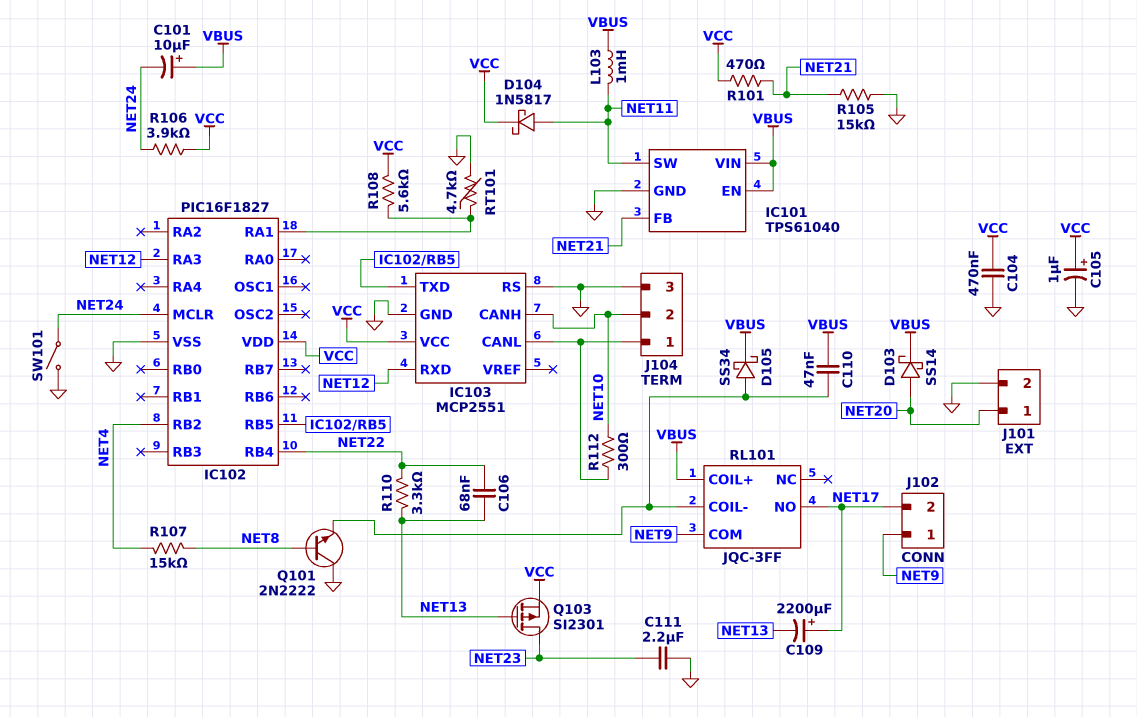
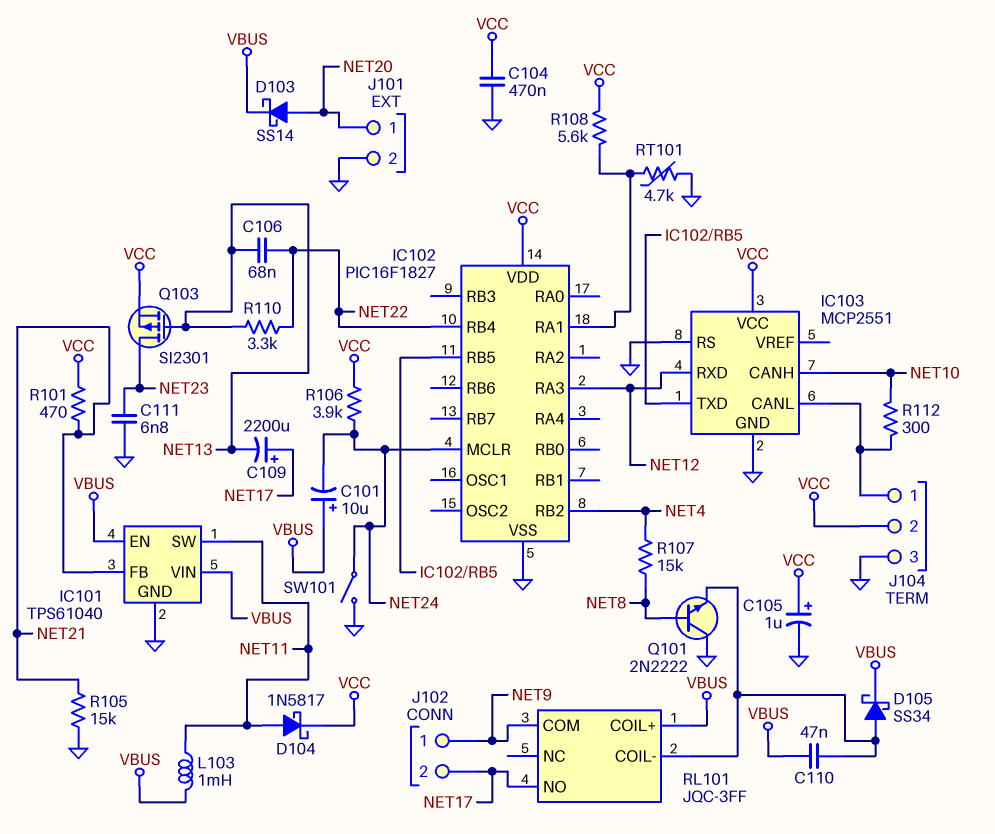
C111: 2.2uF (GND, NET23) -> 6.8nF (GND, NET23)
J104 pin 2: NET10 -> VCC

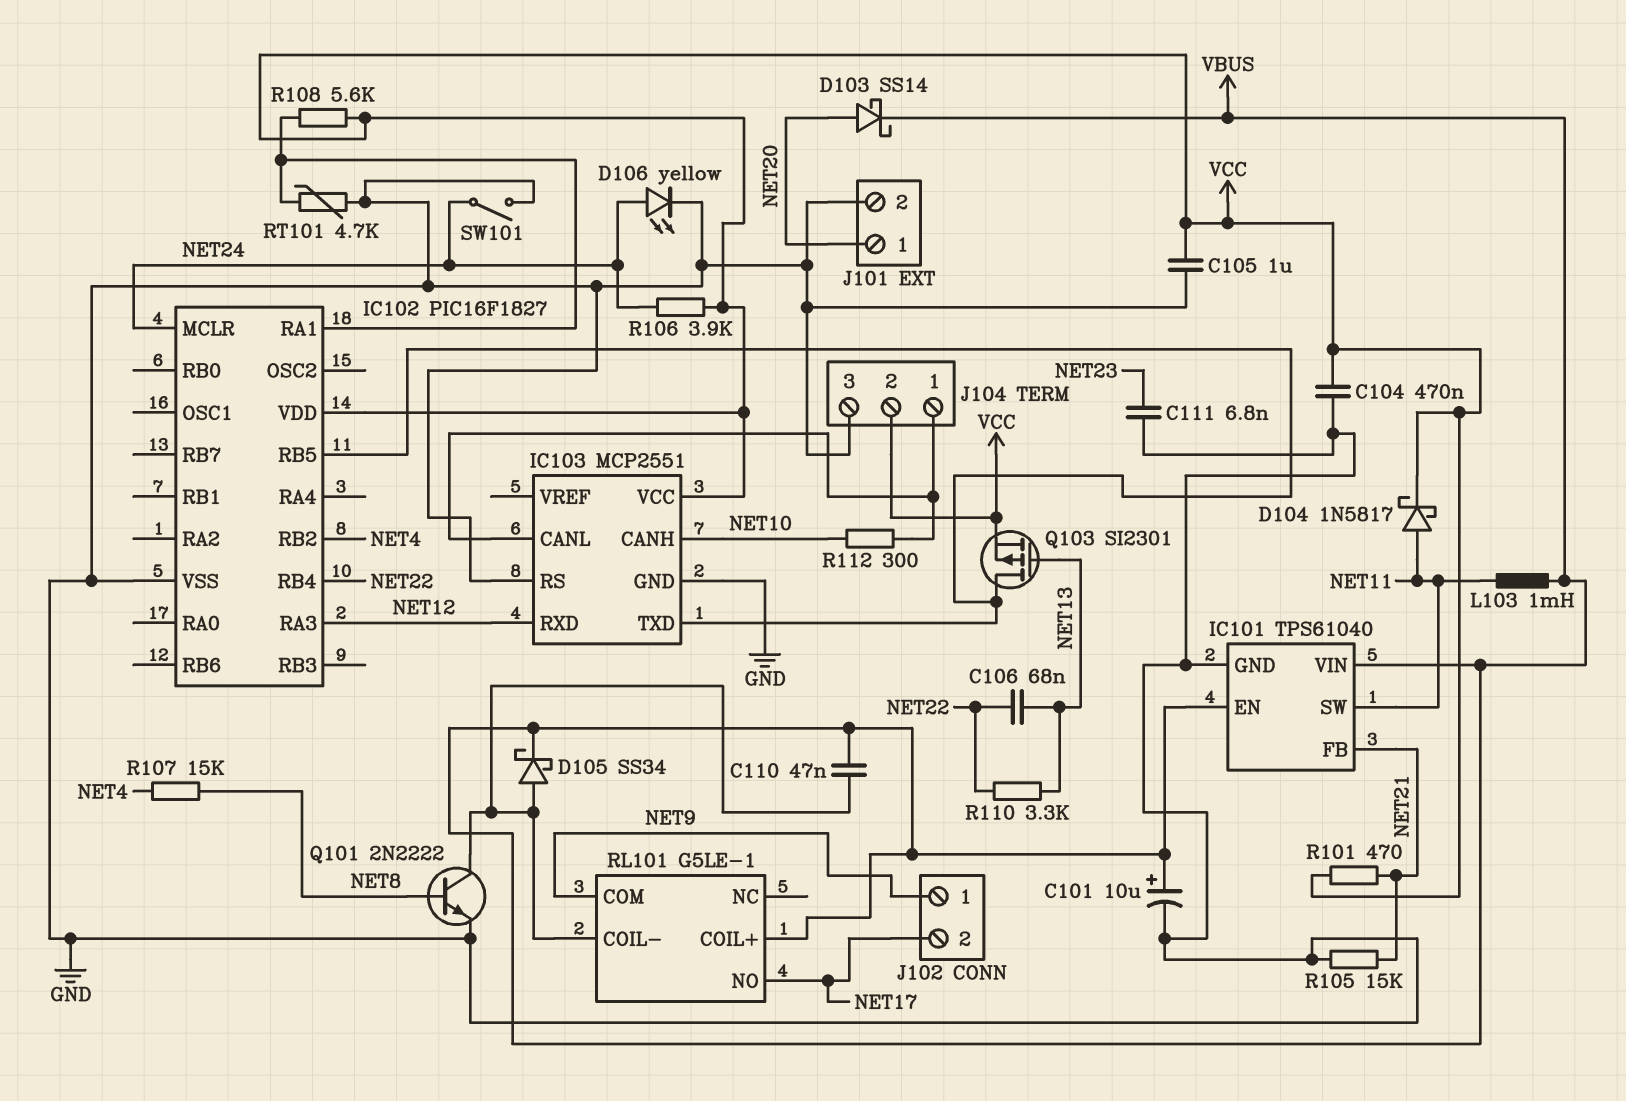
C101: 10uF (plus VBUS, minus NET24) -> 10uF (plus VBUS, minus GND)
C105: 1uF (plus VCC, minus GND) -> 1uF (GND, VCC)
C109: 2200uF (plus NET17, minus NET13) -> none
D106: none -> LED yellow (A NET24, K GND)
Q101: NPN 2N2222 (B NET8, C GND, E RL101/COIL-) -> NPN 2N2222 (B NET8, C RL101/COIL-, E GND)
Q103: PMOS SI2301 (G NET13, D NET23, S VCC) -> PMOS SI2301 (G NET13, D IC102/RB5, S VCC)
RL101: JQC-3FF -> G5LE-1

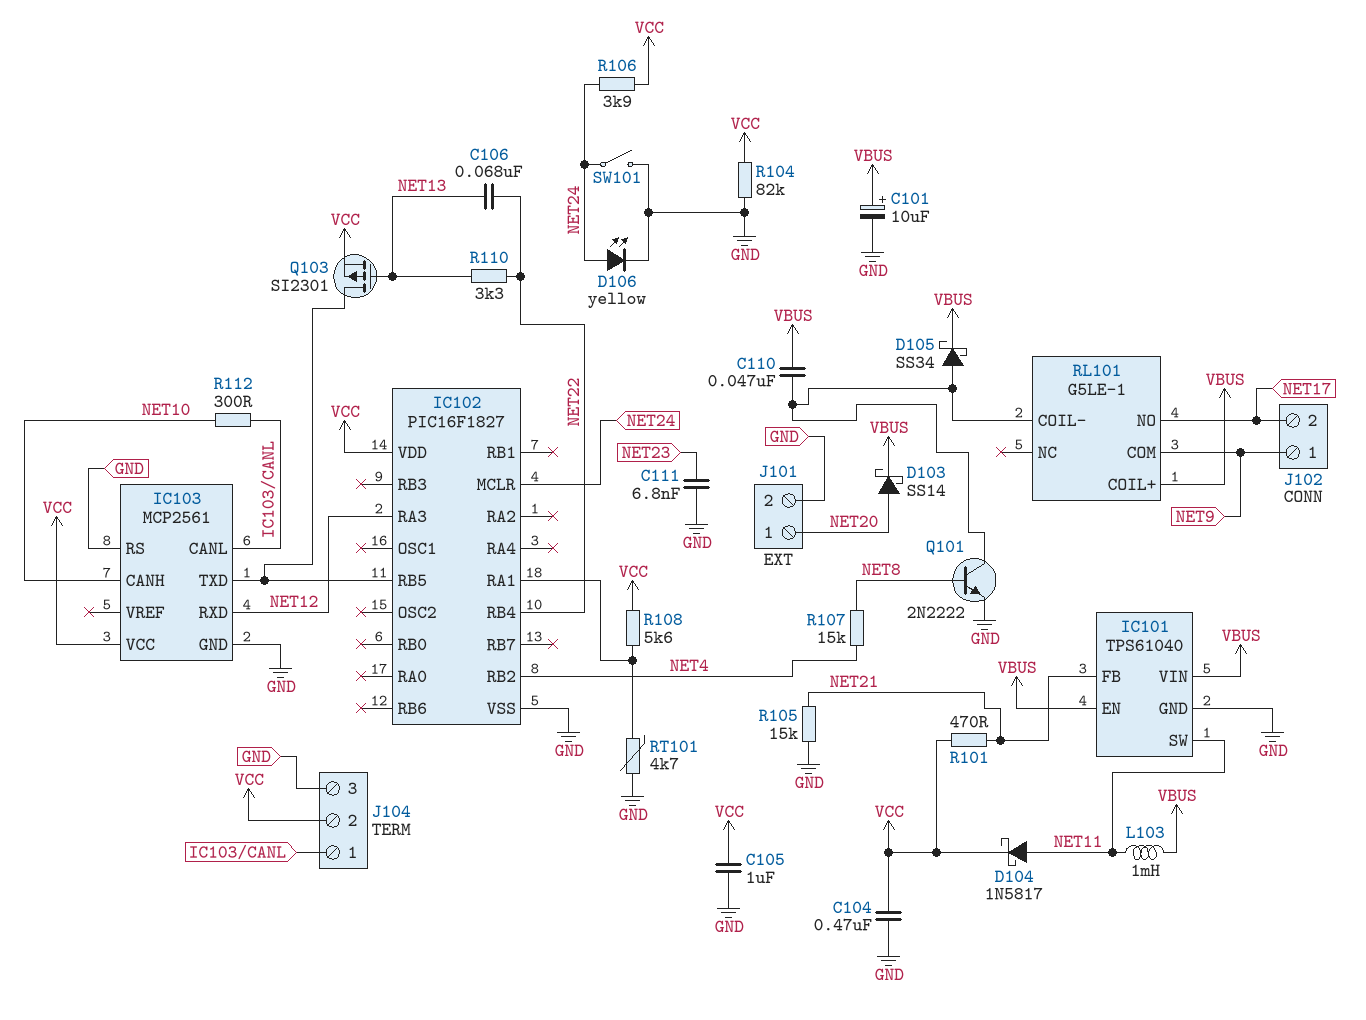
IC103: MCP2551 -> MCP2561
R104: none -> 82k (GND, VCC)

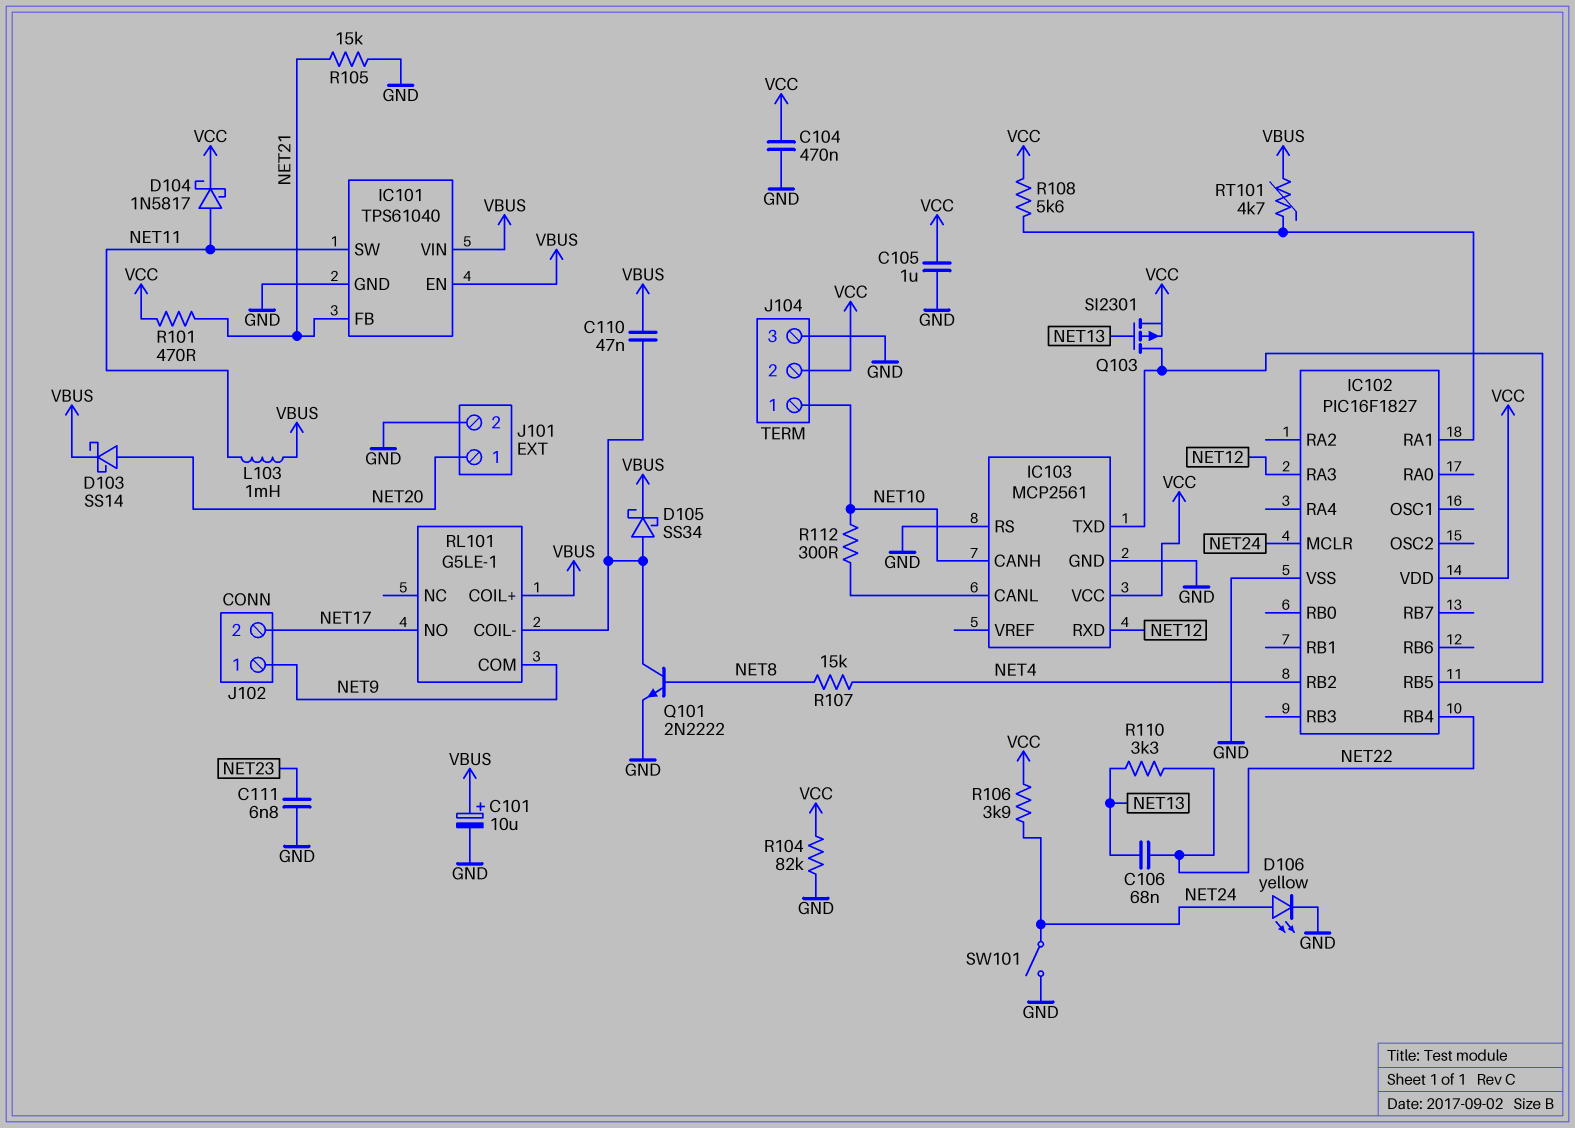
J104 pin 1: IC103/CANL -> NET10
RT101: 4.7k (GND, IC102/RA1) -> 4.7k (IC102/RA1, VBUS)

